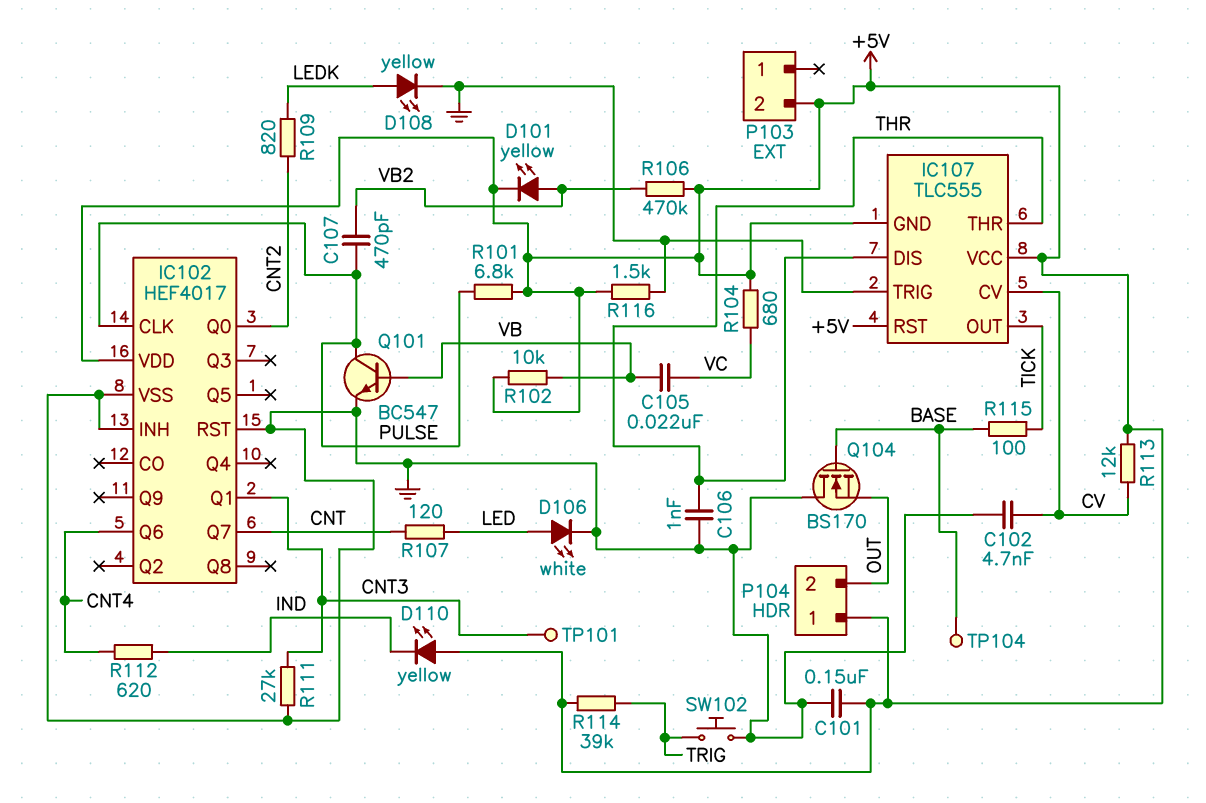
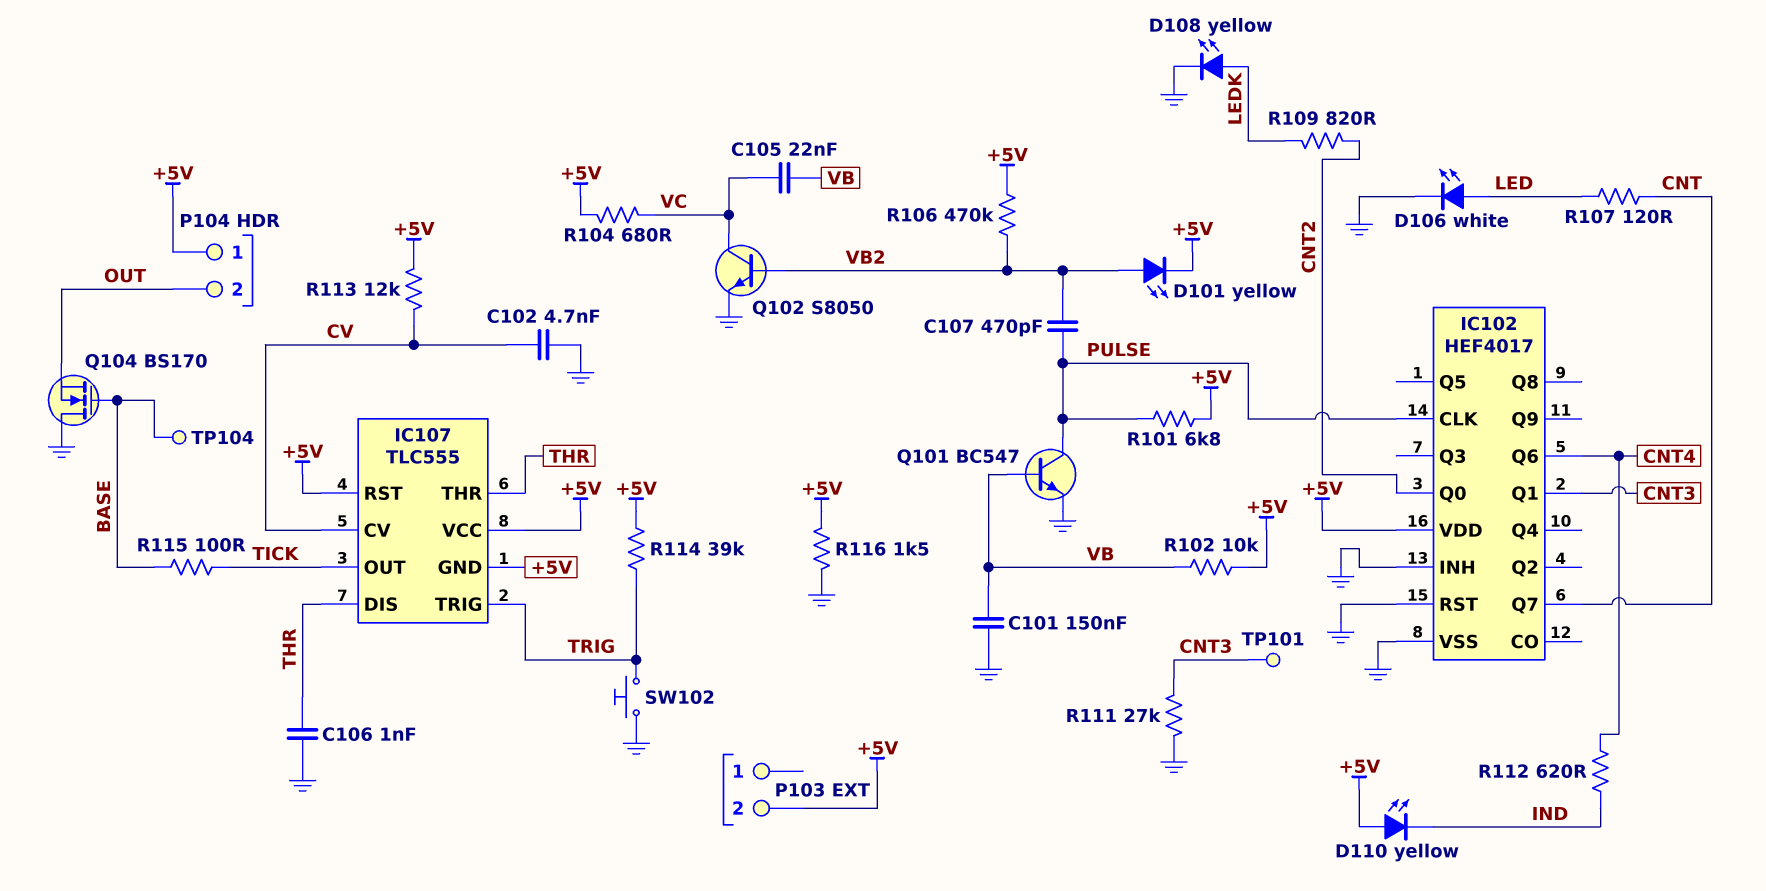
C101: 150nF (+5V, GND) -> 150nF (GND, VB)
IC107 pin TRIG: GND -> TRIG
Q102: none -> NPN S8050 (B VB2, C VC, E GND)

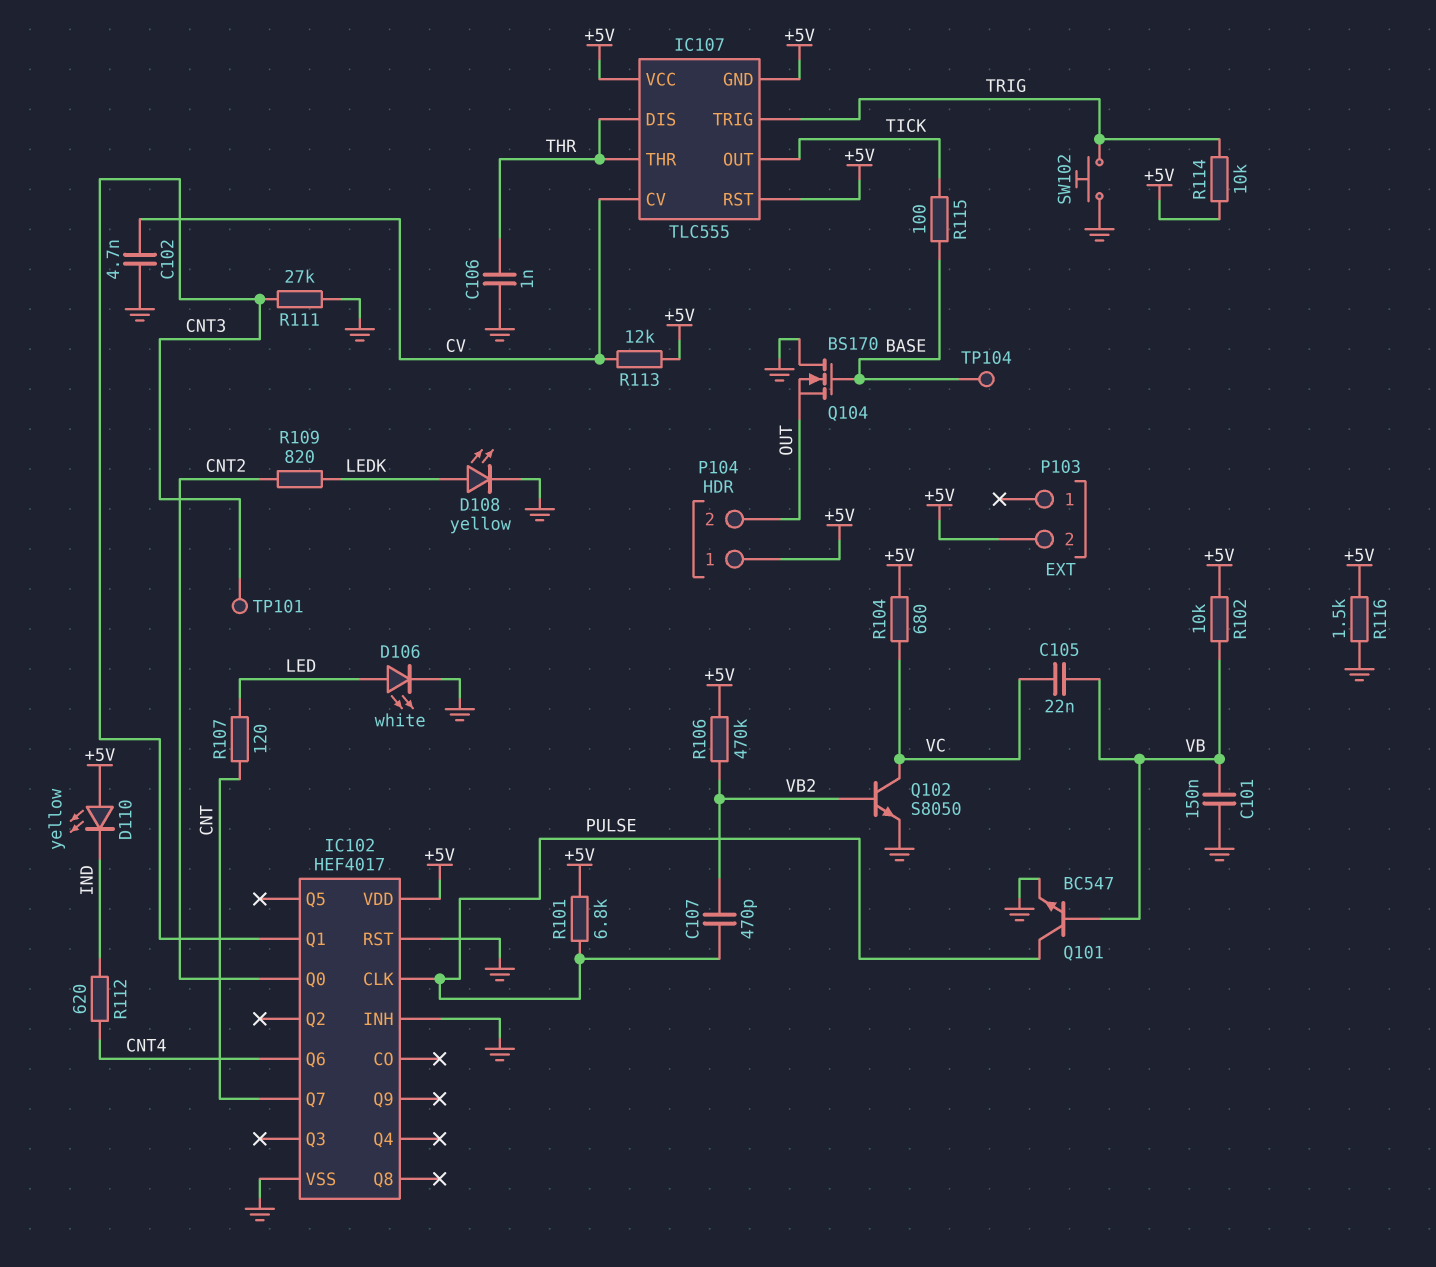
D101: LED yellow (A VB2, K +5V) -> none
R114: 39k (+5V, TRIG) -> 10k (+5V, TRIG)

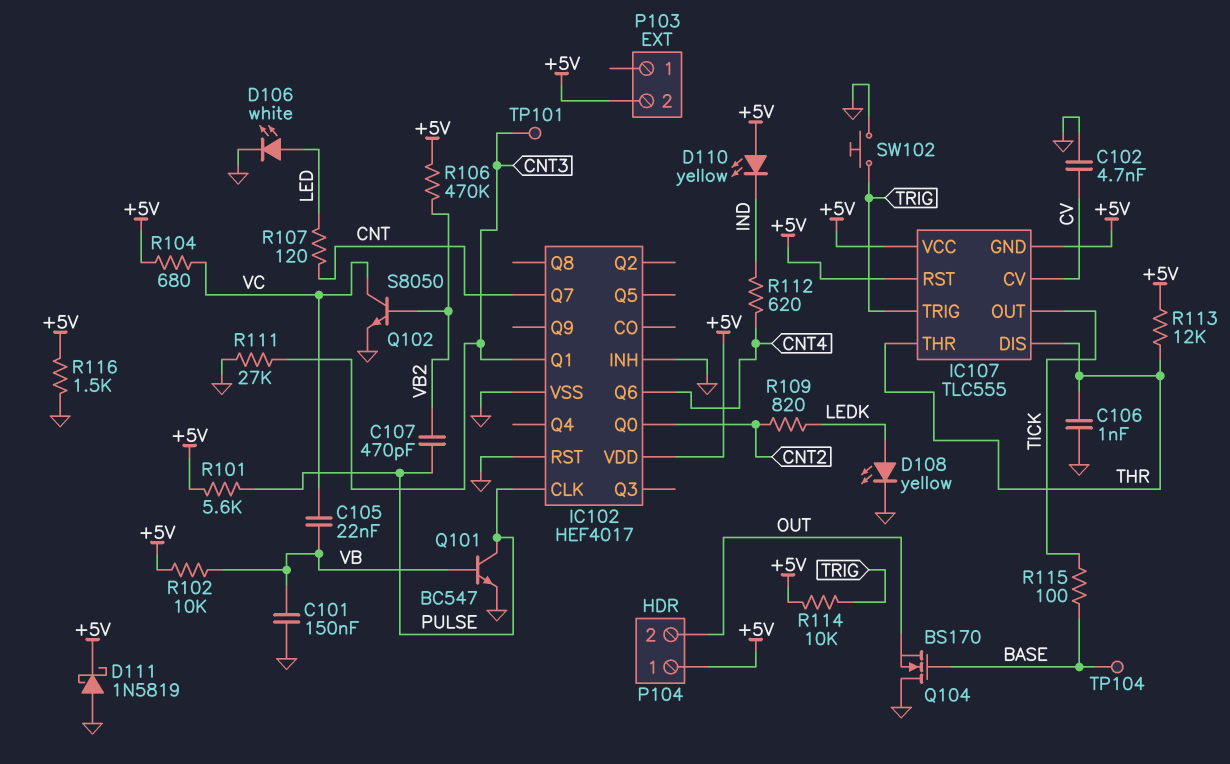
D111: none -> schottky 1N5819 (A GND, K +5V)
R101: 6.8k (+5V, PULSE) -> 5.6k (+5V, PULSE)
R113: 12k (+5V, CV) -> 12k (+5V, THR)

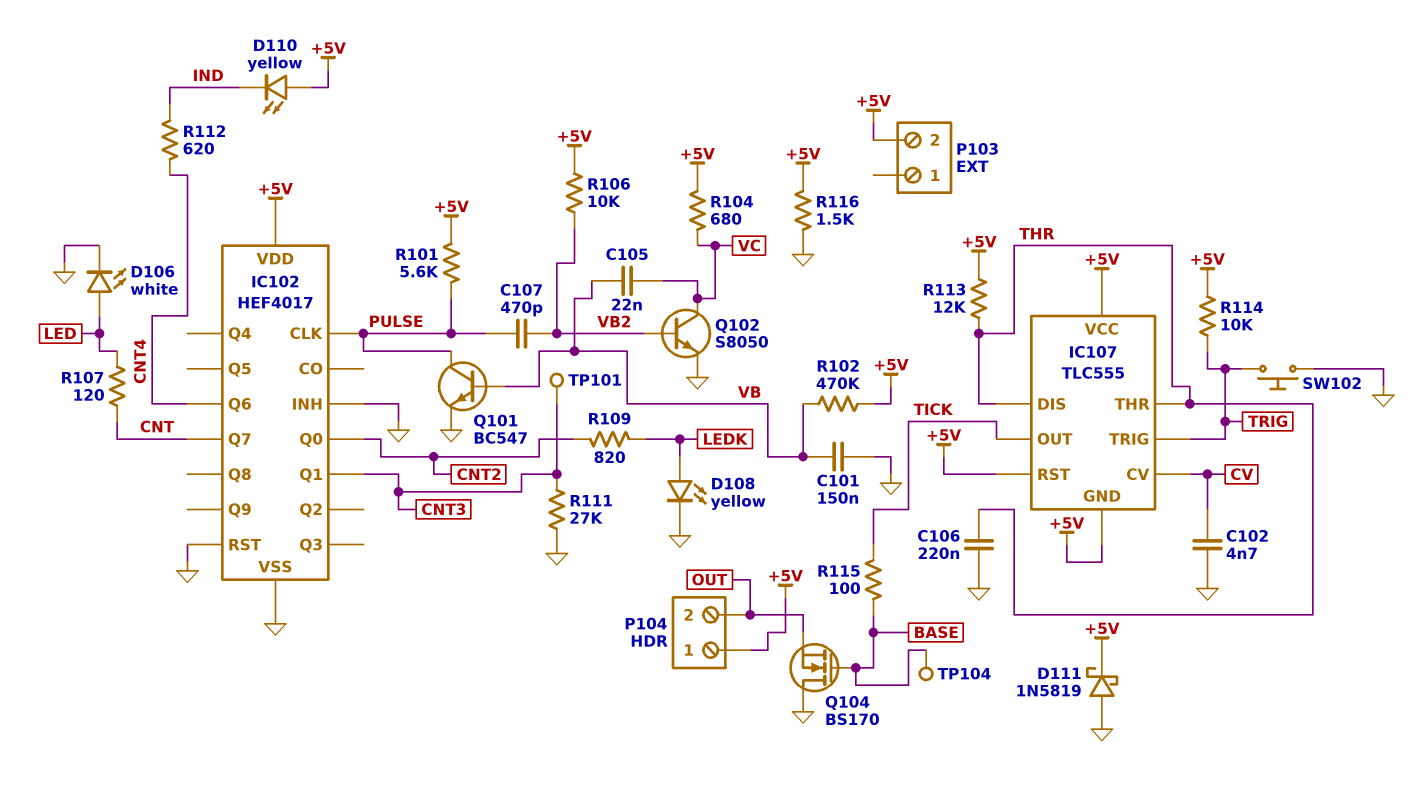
C106: 1nF (GND, THR) -> 220nF (GND, THR)
R102: 10k (+5V, VB) -> 470k (+5V, VB)
R106: 470k (+5V, VB2) -> 10k (+5V, VB2)

